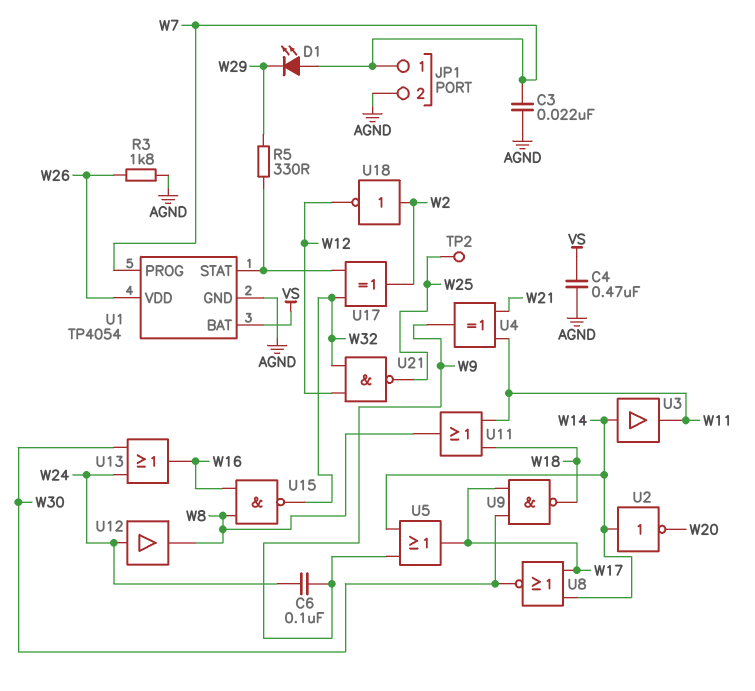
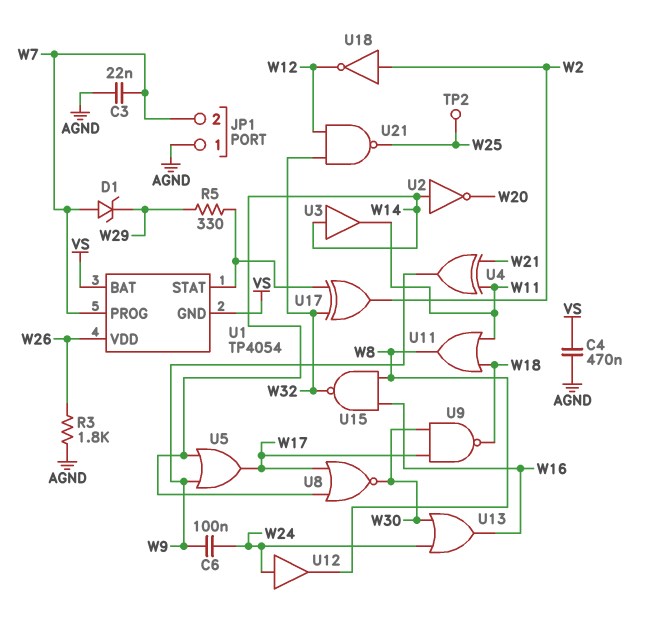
D1: LED (A W7, K W29) -> zener (A W7, K W29)
JP1 pin 1: W7 -> AGND
JP1 pin 2: AGND -> W7
U1 pin GND: AGND -> VS

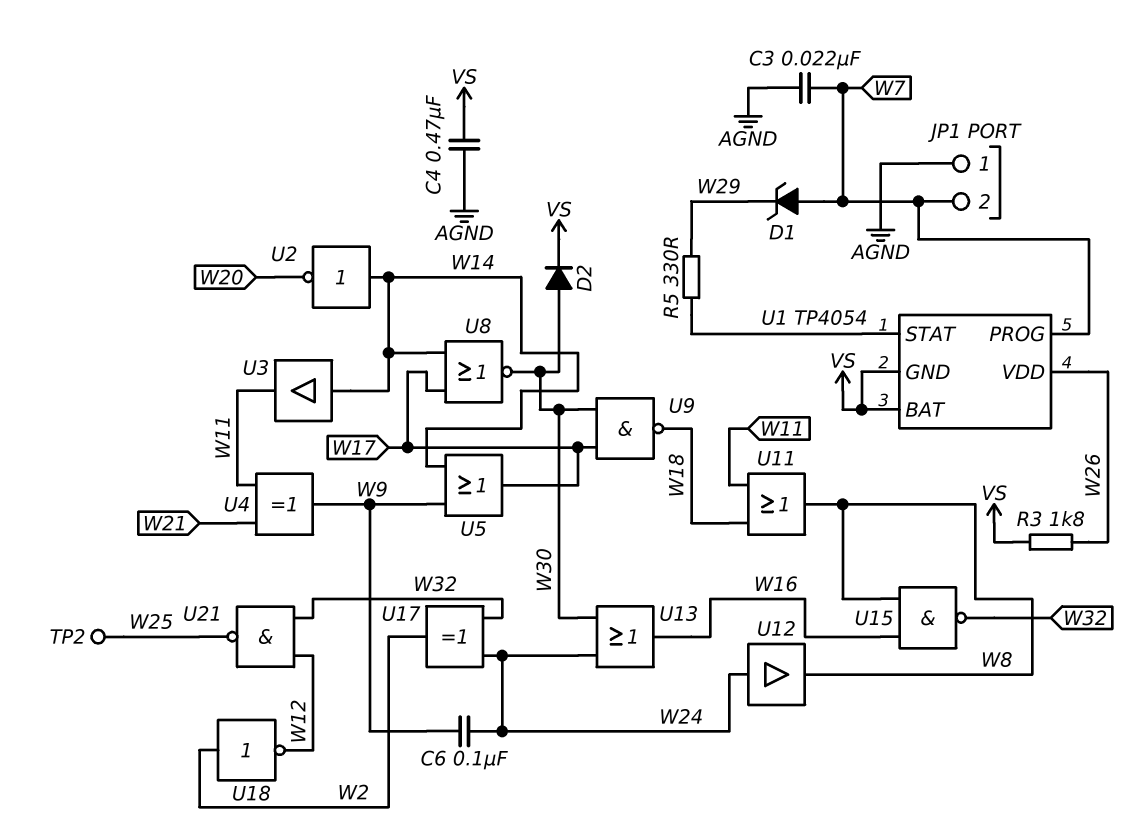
D2: none -> diode (A W30, K VS)
R3: 1.8k (AGND, W26) -> 1.8k (VS, W26)
U17: XOR (in U1/STAT, in W32, out W2) -> XOR (in W24, in W32, out W2)

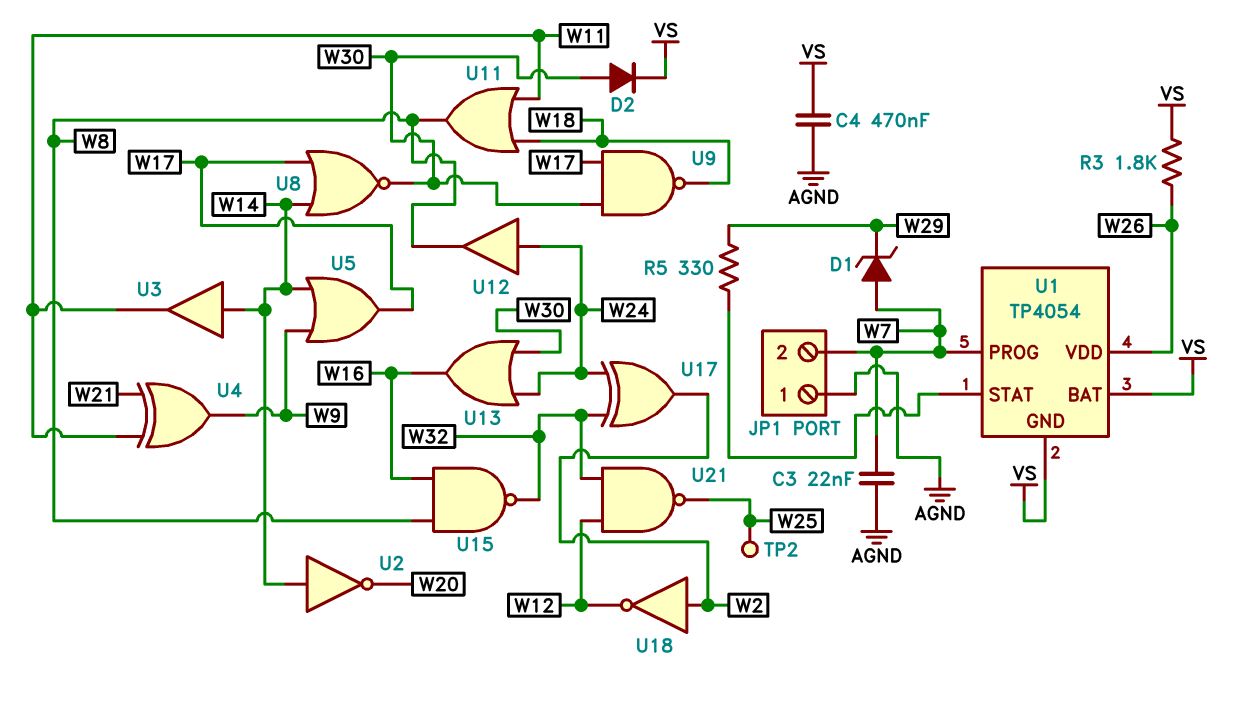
C6: 100nF (W9, W24) -> none

